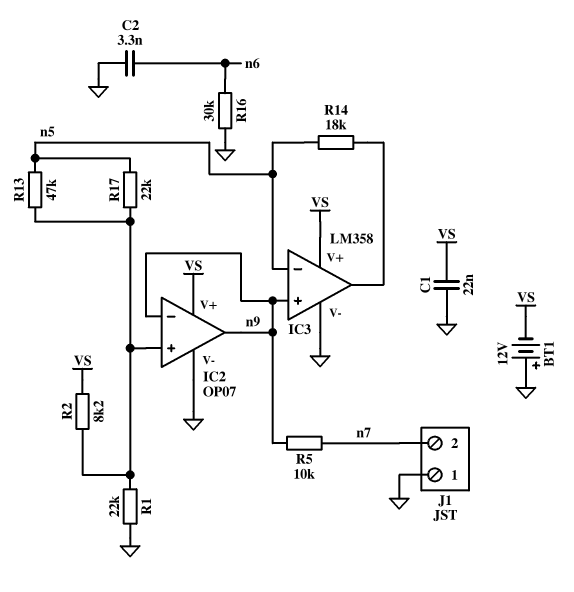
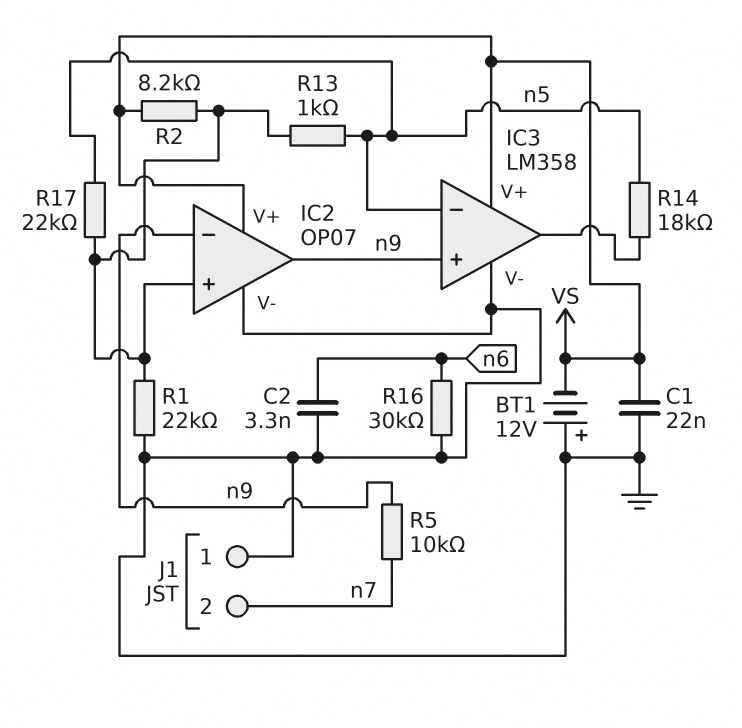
R13: 47k (IC2/in+, n5) -> 1k (IC2/in+, n5)

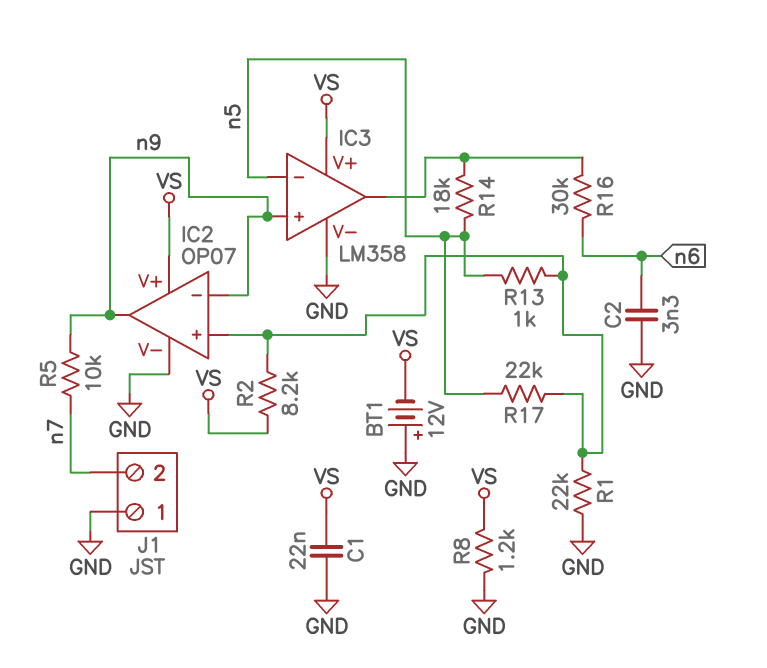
R8: none -> 1.2k (GND, VS)
R16: 30k (GND, n6) -> 30k (IC3/out, n6)

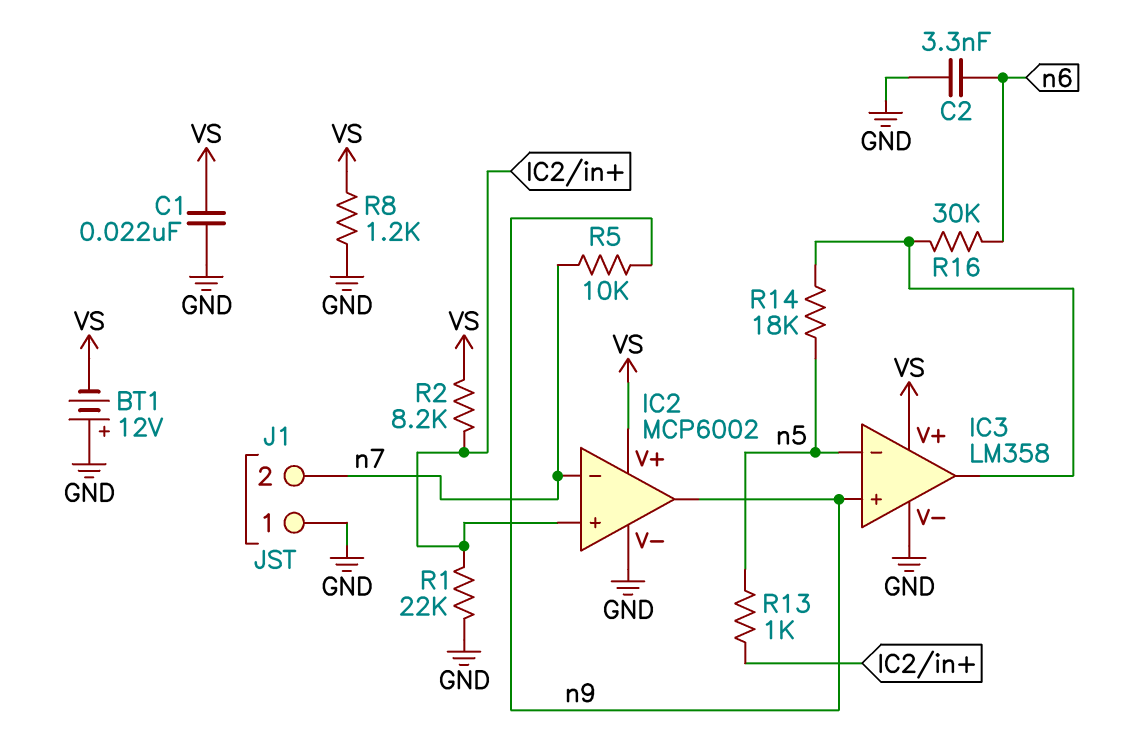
IC2: OP07 -> MCP6002
IC2 pin in-: n9 -> n7
R17: 22k (IC2/in+, n5) -> none

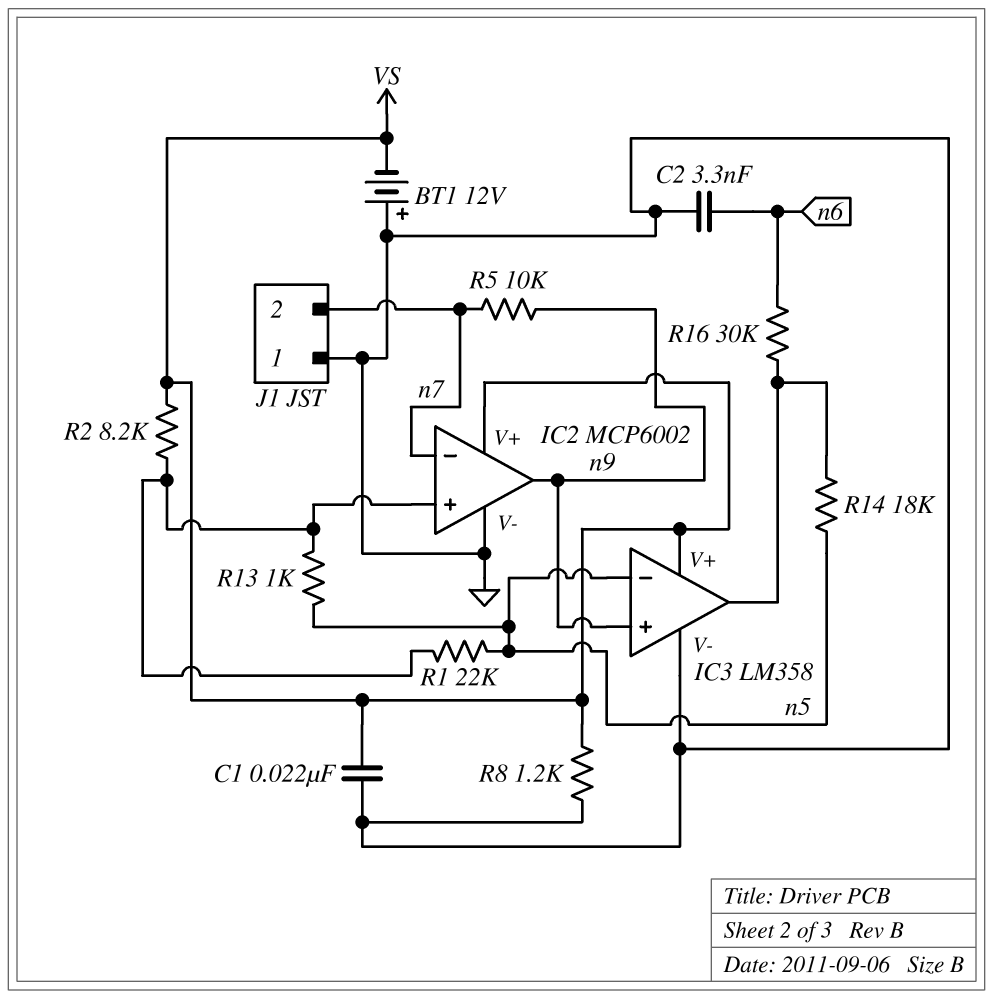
R1: 22k (GND, IC2/in+) -> 22k (IC2/in+, n5)

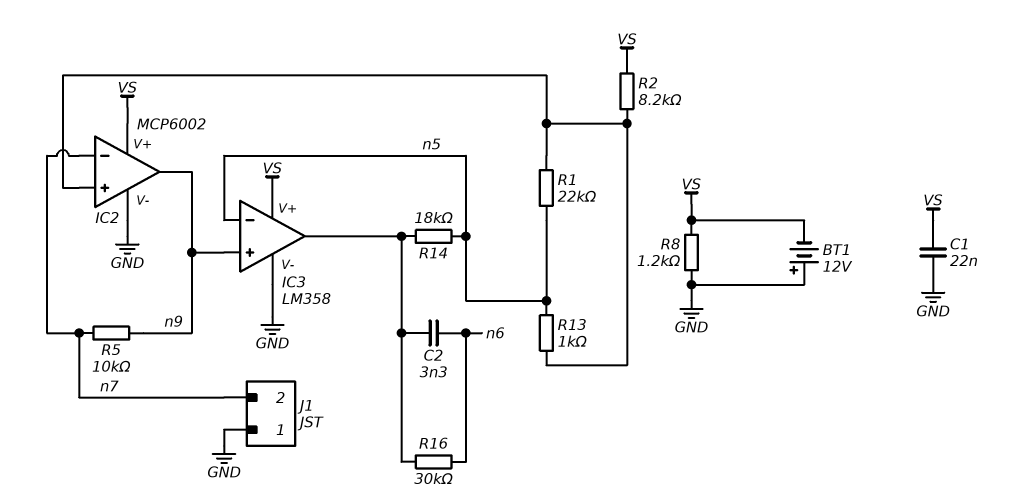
C2: 3.3nF (GND, n6) -> 3.3nF (IC3/out, n6)

